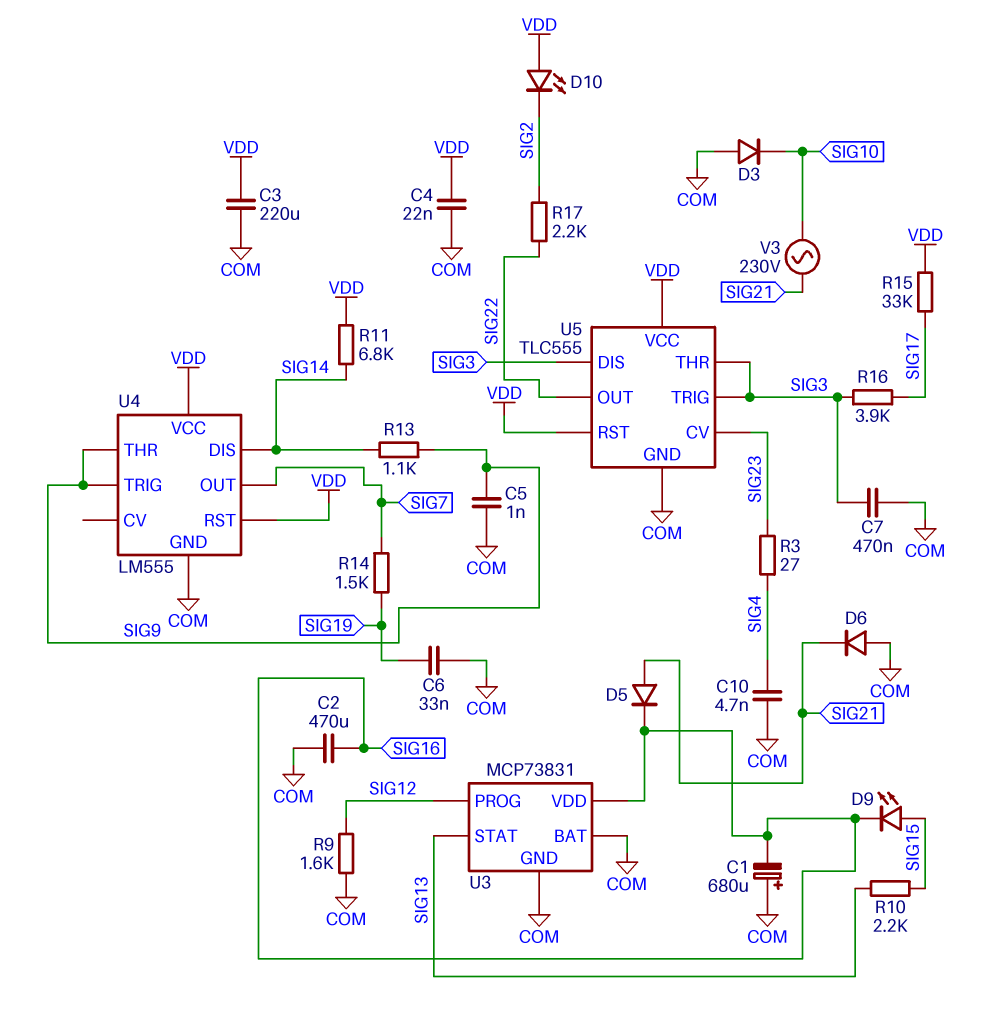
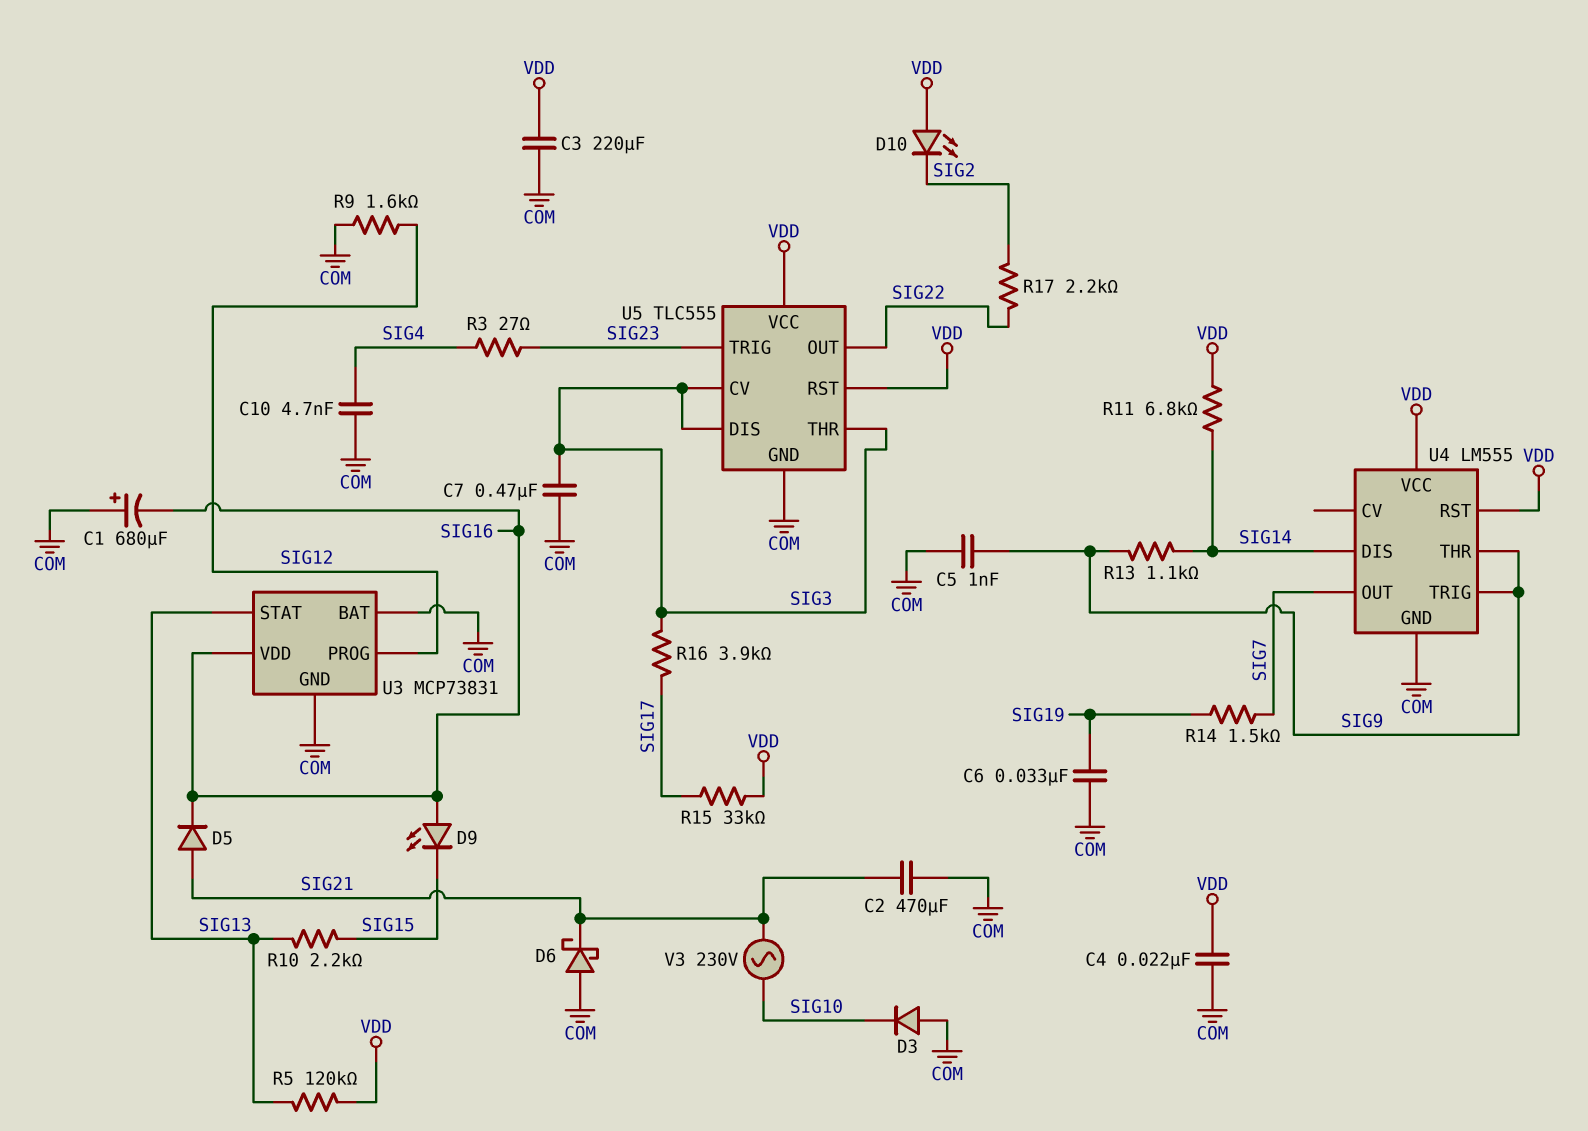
C2: 470uF (COM, SIG16) -> 470uF (COM, SIG21)
D6: diode (A COM, K SIG21) -> schottky (A COM, K SIG21)
D9: LED (A SIG15, K SIG16) -> LED (A SIG16, K SIG15)
R5: none -> 120k (SIG13, VDD)
U5 pin CV: SIG23 -> SIG3
U5 pin TRIG: SIG3 -> SIG23

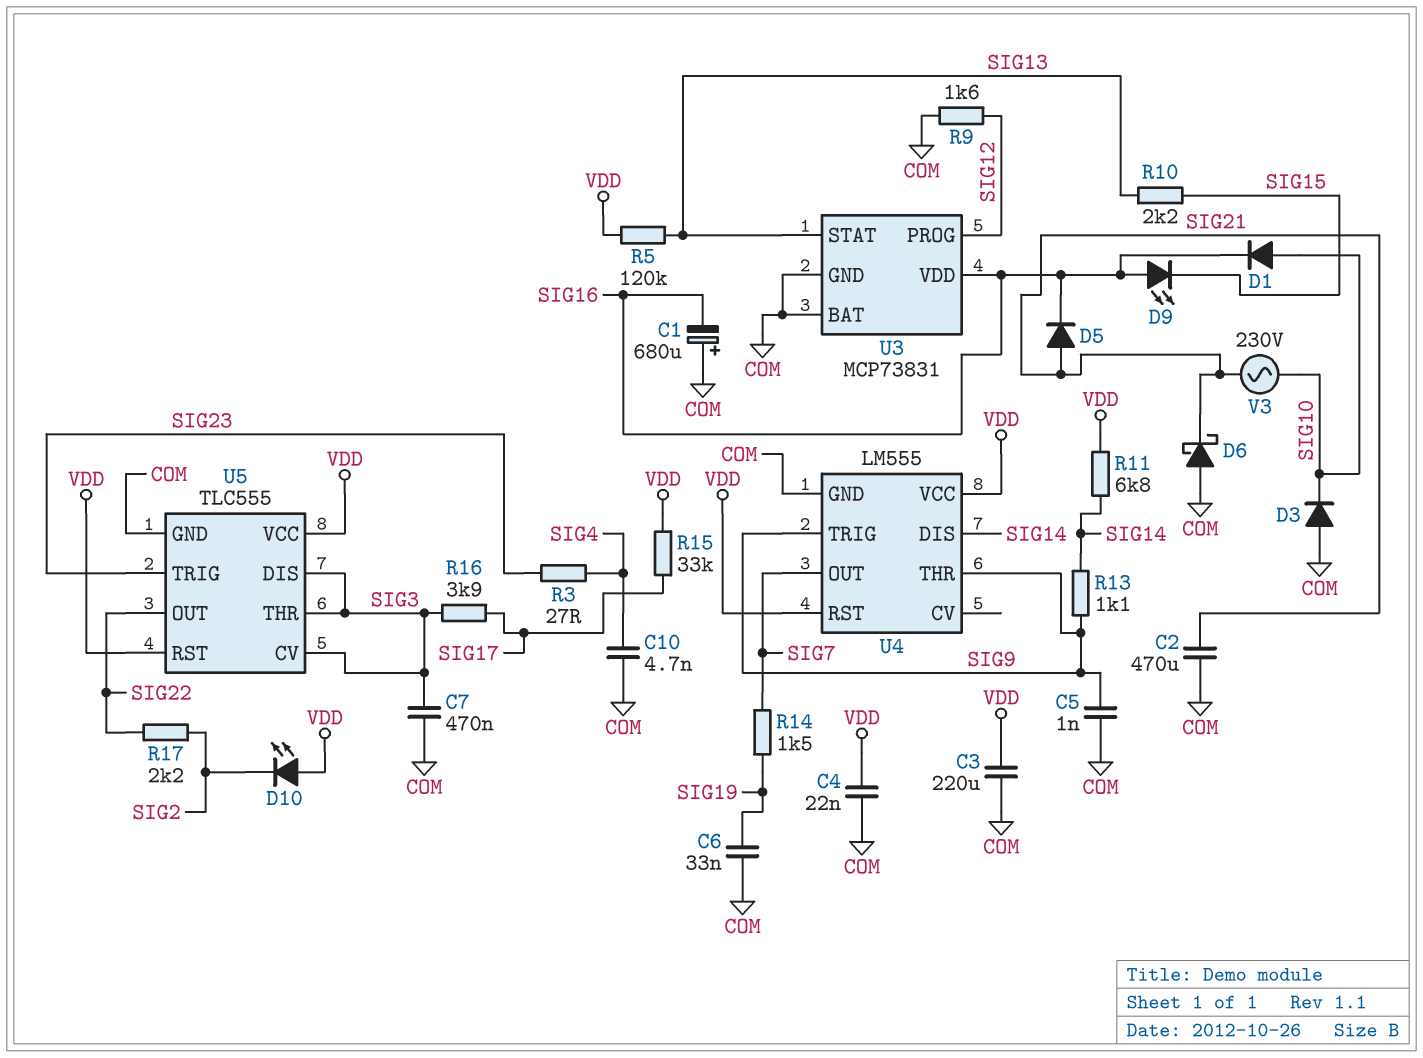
D1: none -> diode (A SIG10, K SIG16)

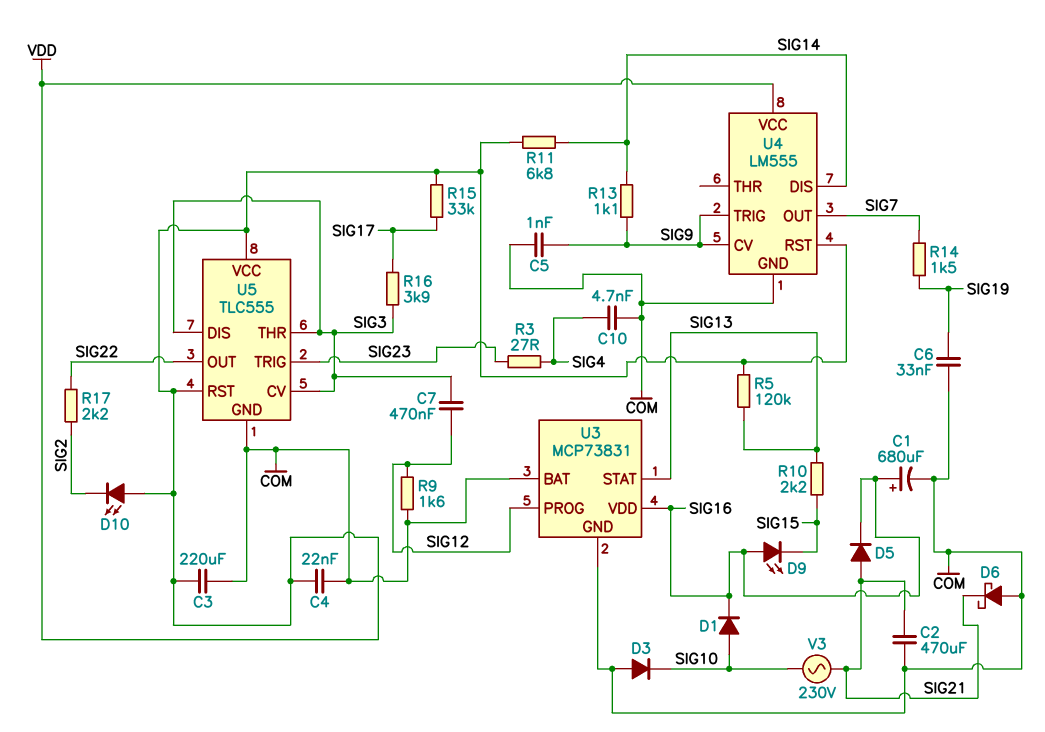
C1: 680uF (plus COM, minus SIG16) -> 680uF (plus SIG16, minus COM)
C7: 470nF (COM, SIG3) -> 470nF (SIG3, SIG12)
U4 pin CV: none -> SIG9
U4 pin THR: SIG9 -> none

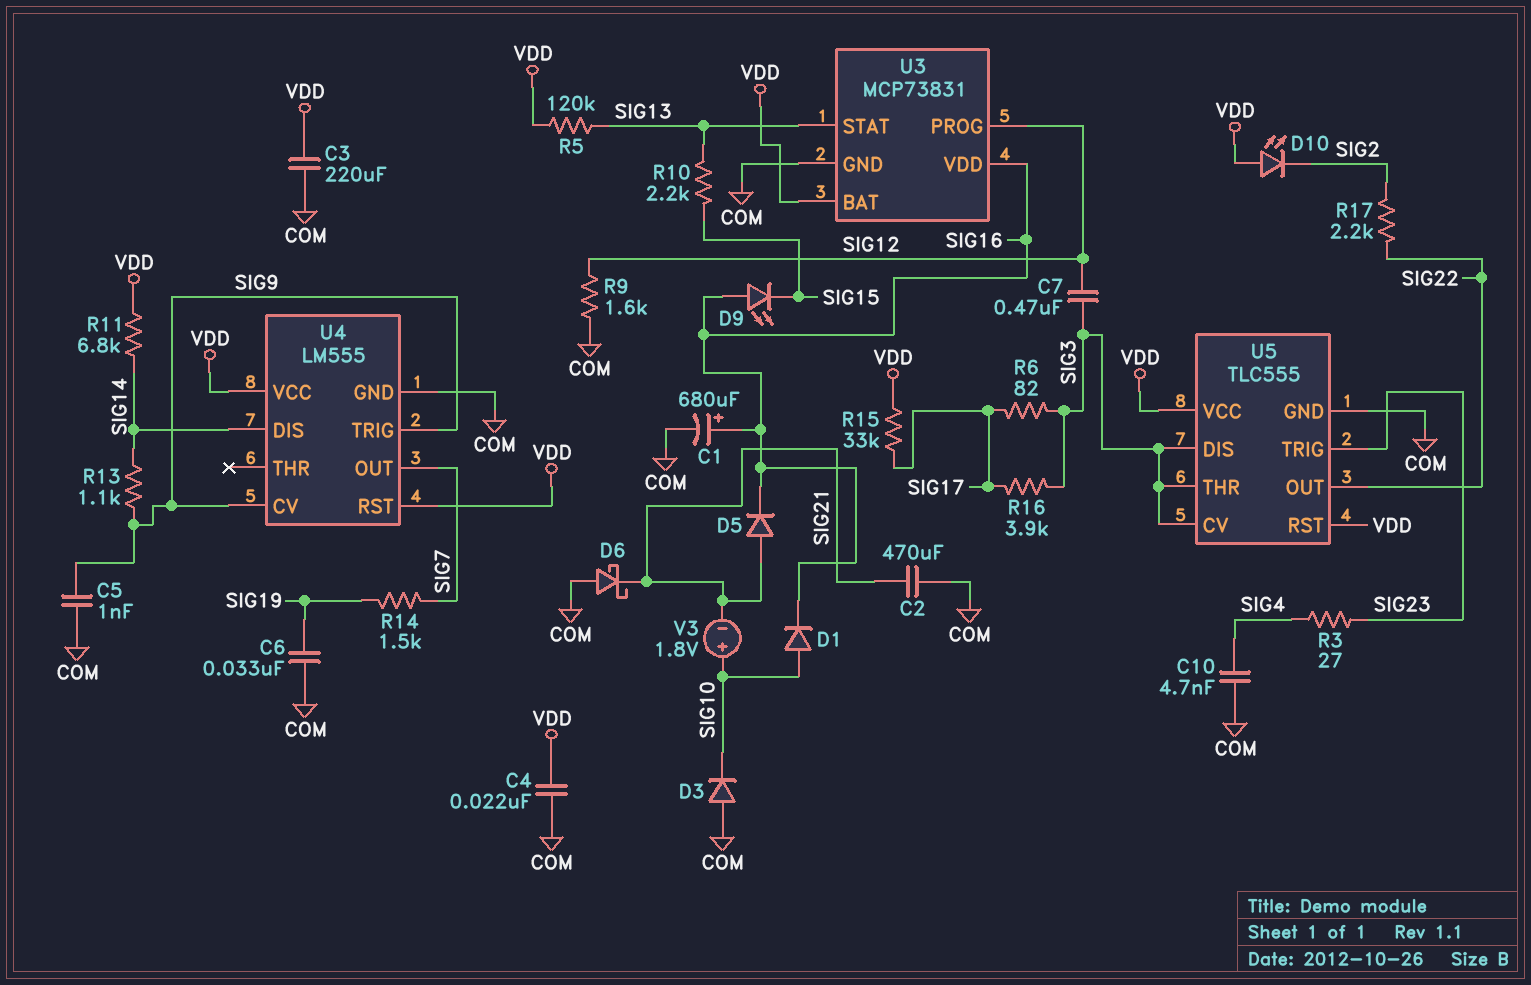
R6: none -> 82 (SIG3, SIG17)
U3 pin BAT: COM -> VDD
V3: AC 230V (SIG10, SIG21) -> 1.8V (plus SIG10, minus SIG21)

